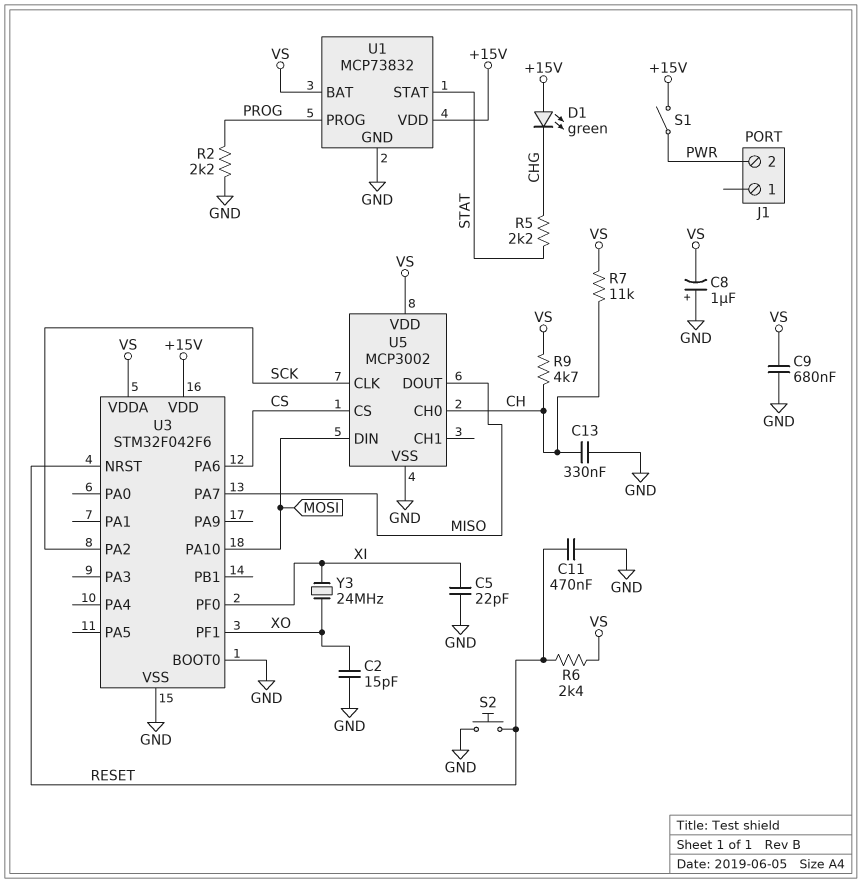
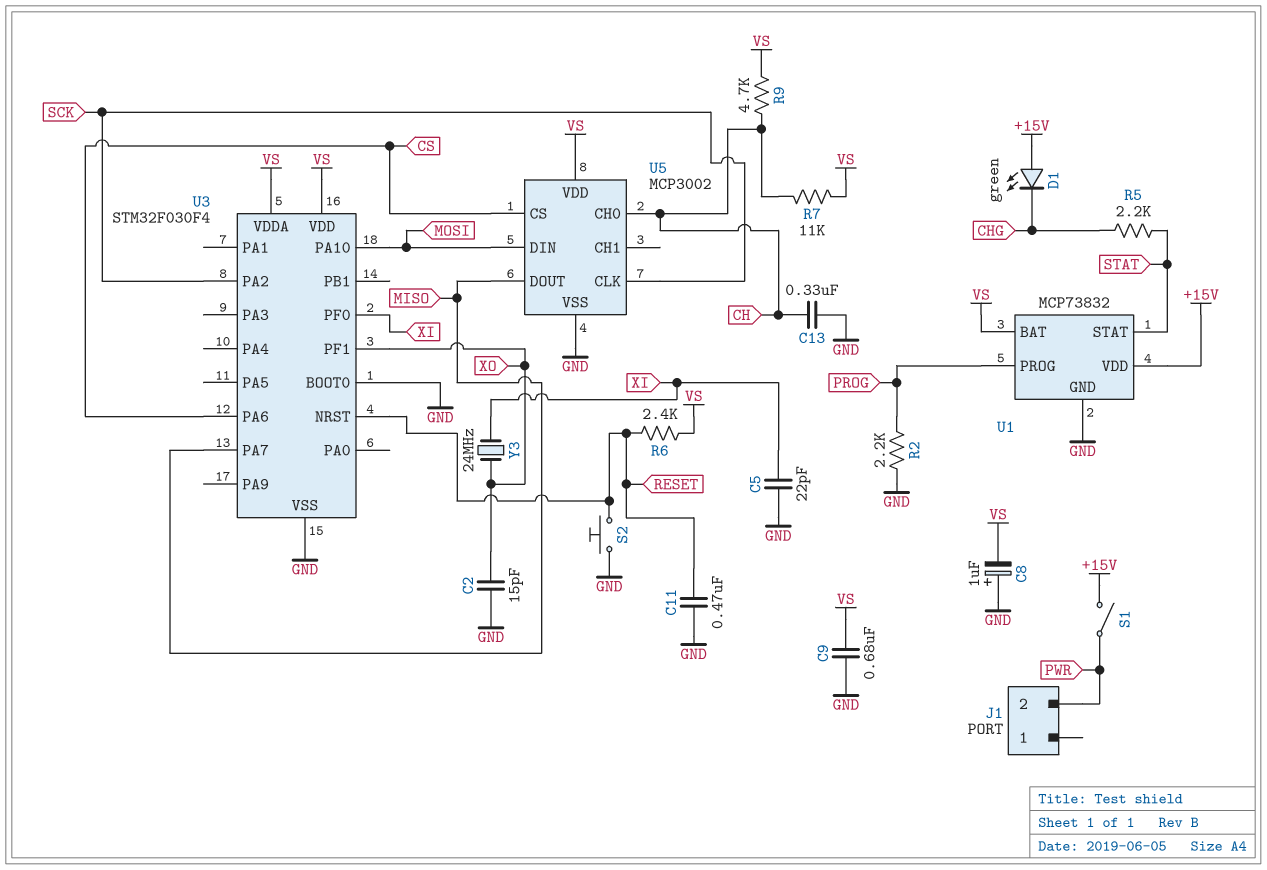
U3: STM32F042F6 -> STM32F030F4
U3 pin VDD: +15V -> VS

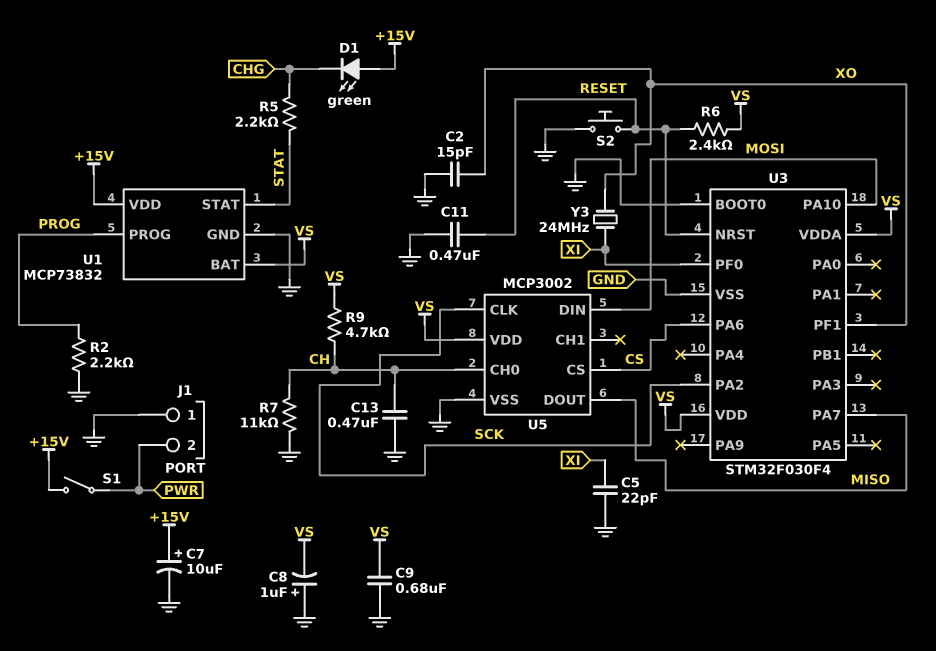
C7: none -> 10uF (plus +15V, minus GND)
C13: 330nF (CH, GND) -> 470nF (CH, GND)
J1 pin 1: none -> GND
R7: 11k (CH, VS) -> 11k (CH, GND)

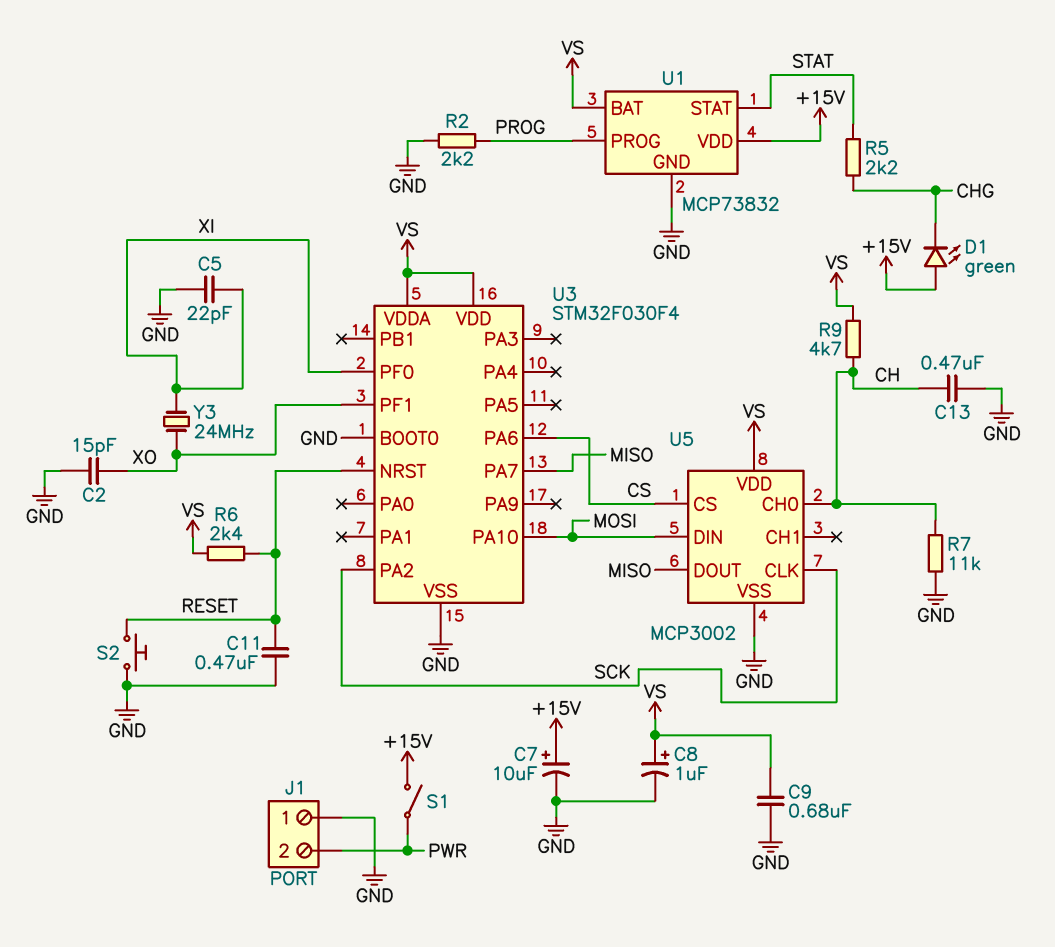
C8: 1uF (plus GND, minus VS) -> 1uF (plus VS, minus GND)

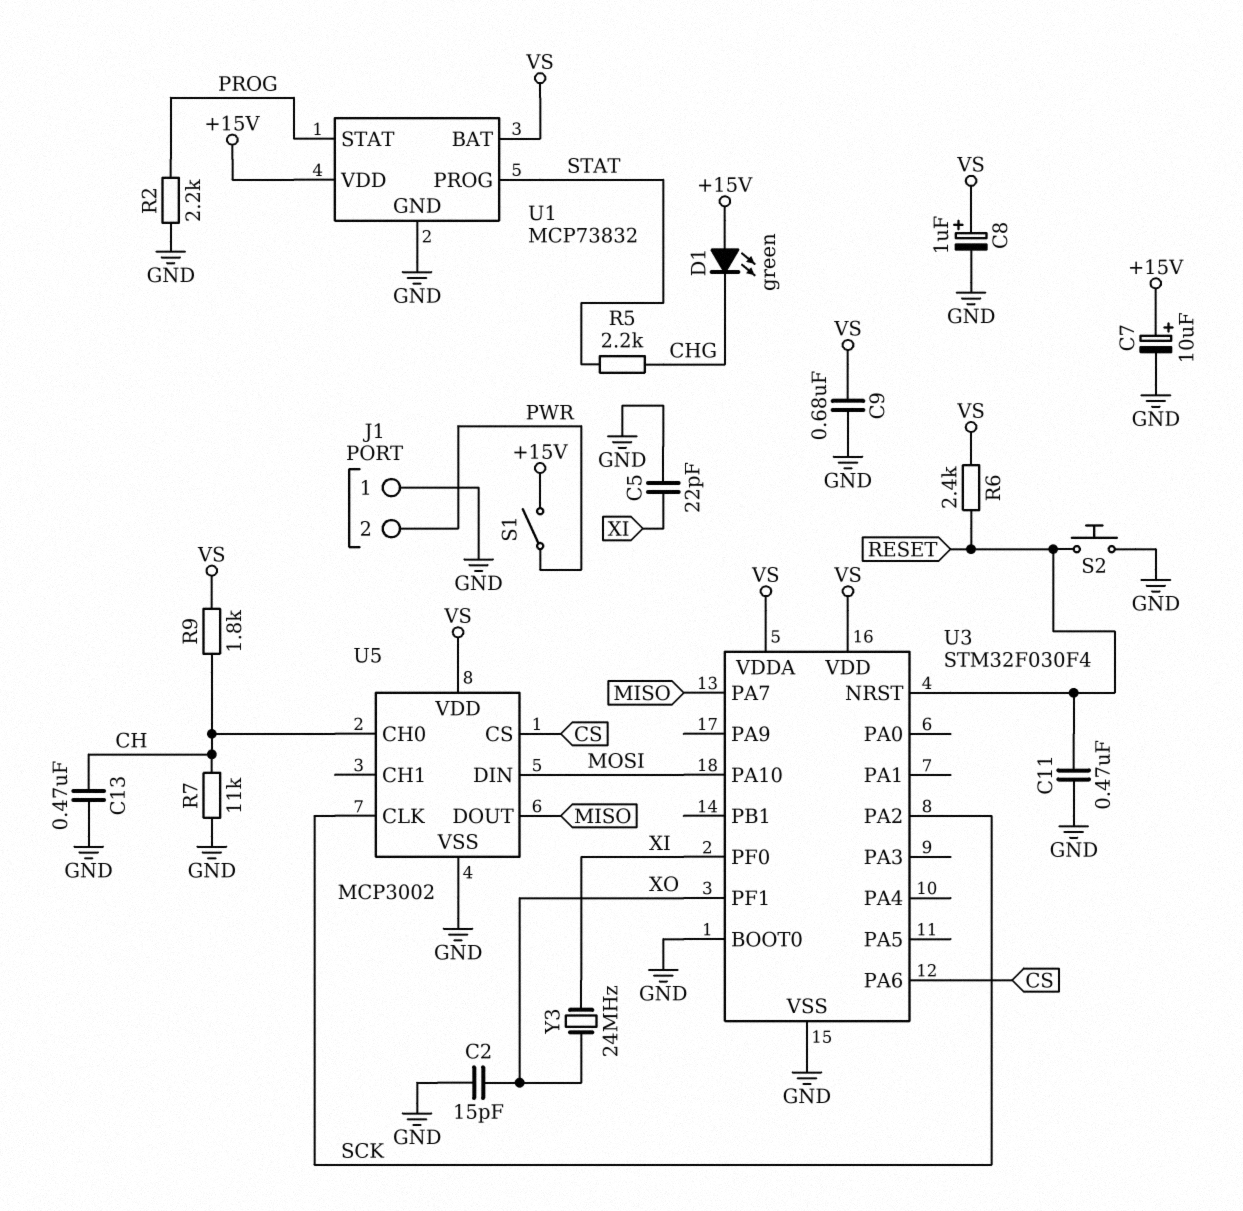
R9: 4.7k (CH, VS) -> 1.8k (CH, VS)
U1 pin PROG: PROG -> STAT
U1 pin STAT: STAT -> PROG

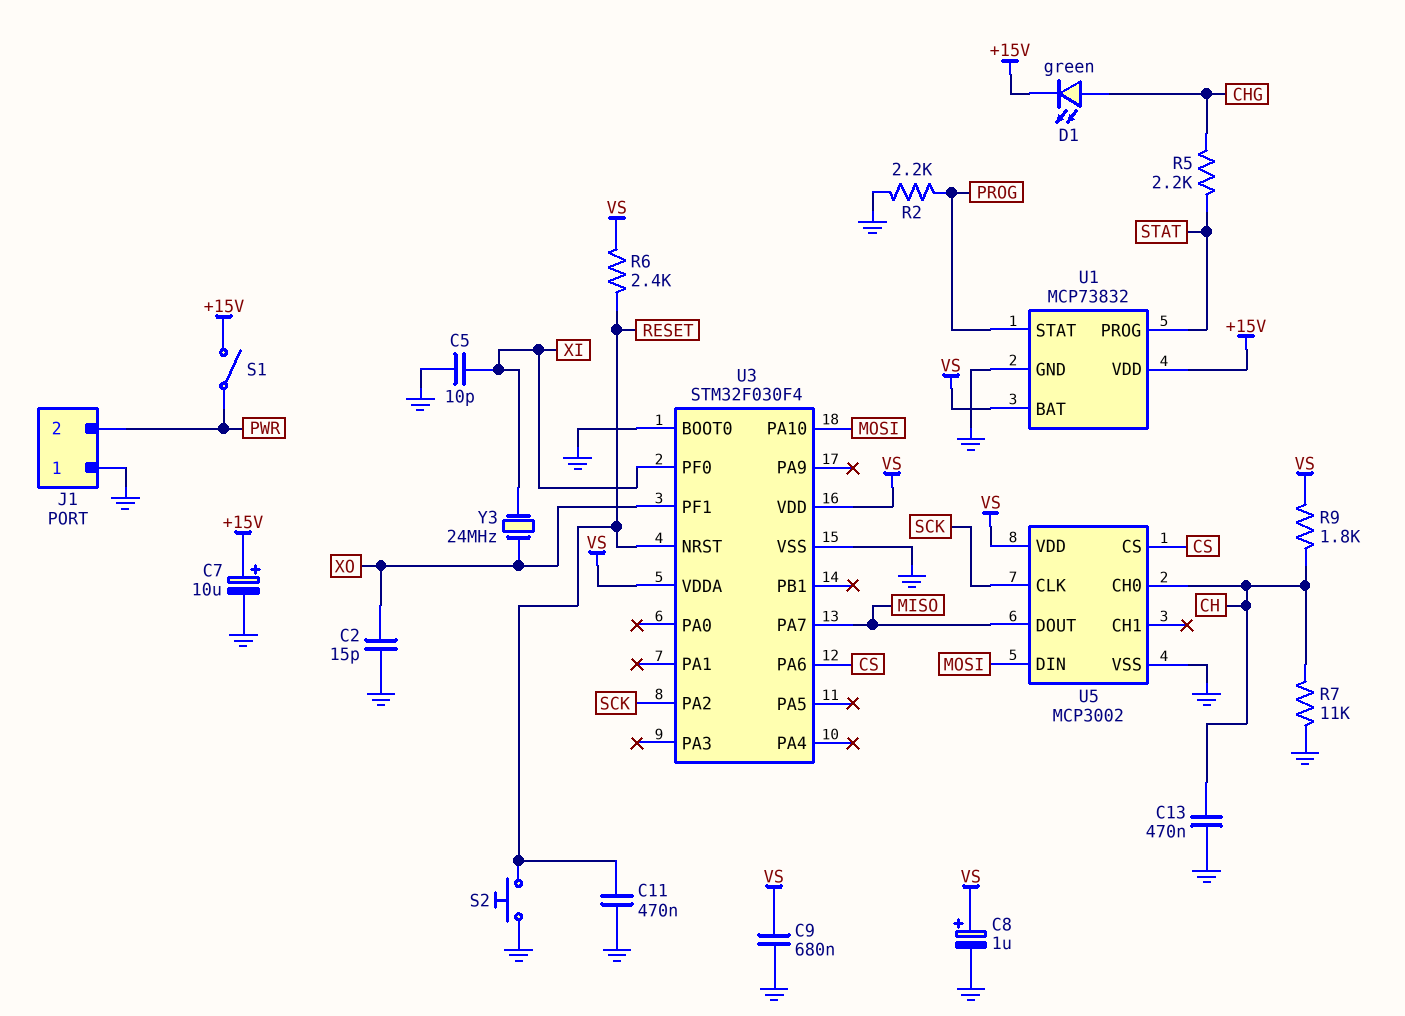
C5: 22pF (GND, XI) -> 10pF (GND, XI)
D1: LED green (A +15V, K CHG) -> LED green (A CHG, K +15V)

